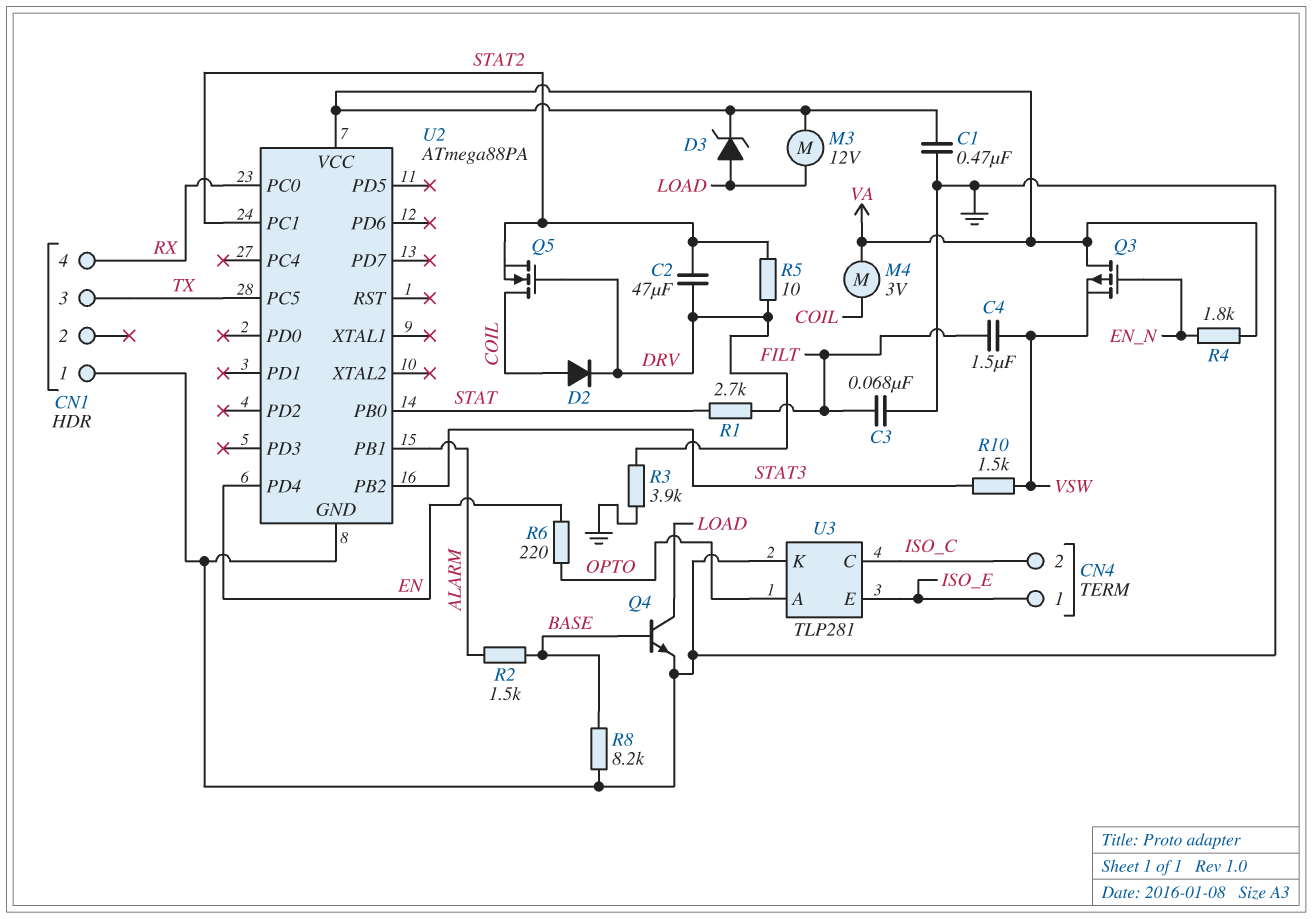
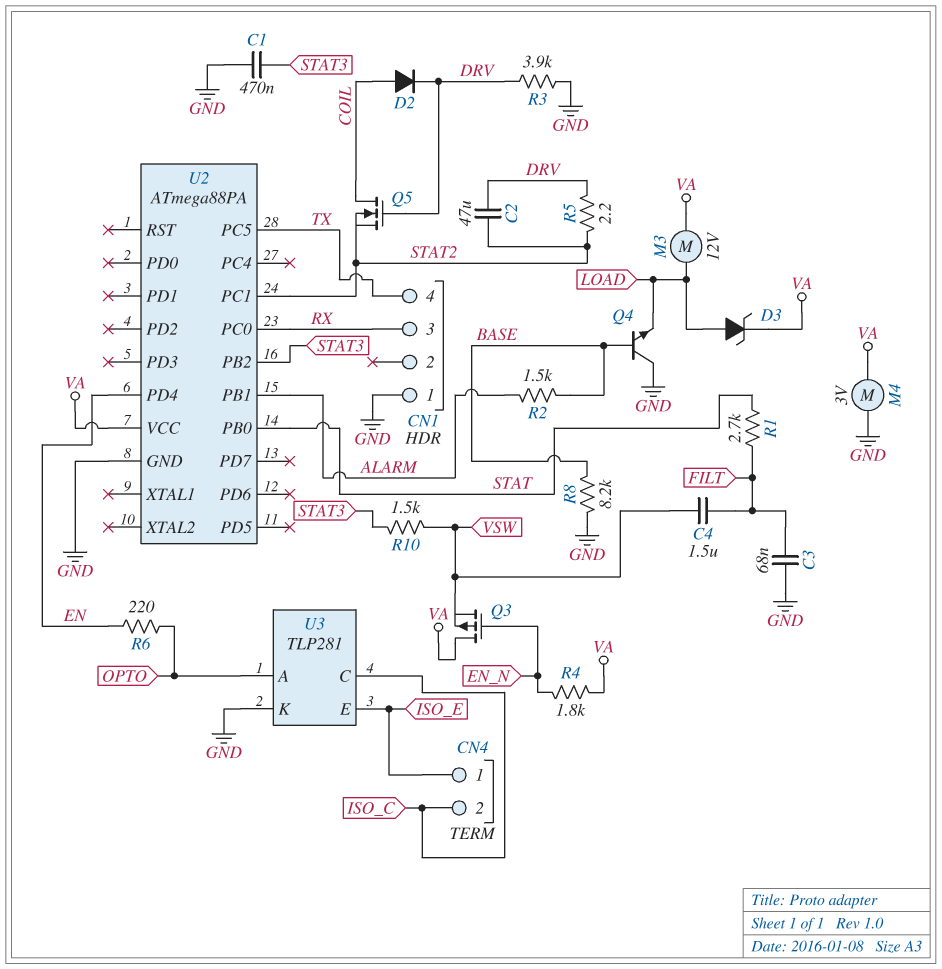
C1: 470nF (GND, VA) -> 470nF (GND, STAT3)
CN1 pin 3: TX -> RX
CN1 pin 4: RX -> TX
M4: motor 3V (COIL, VA) -> motor 3V (GND, VA)
Q4: NPN (B BASE, C LOAD, E GND) -> NPN (B BASE, C GND, E LOAD)
R5: 10 (DRV, STAT2) -> 2.2 (DRV, STAT2)

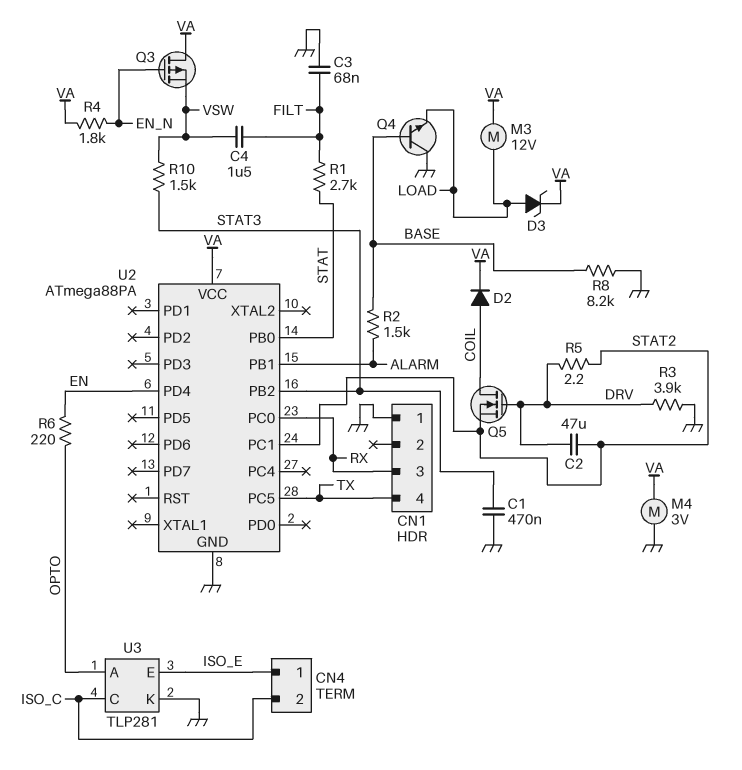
D2: diode (A COIL, K DRV) -> diode (A COIL, K VA)

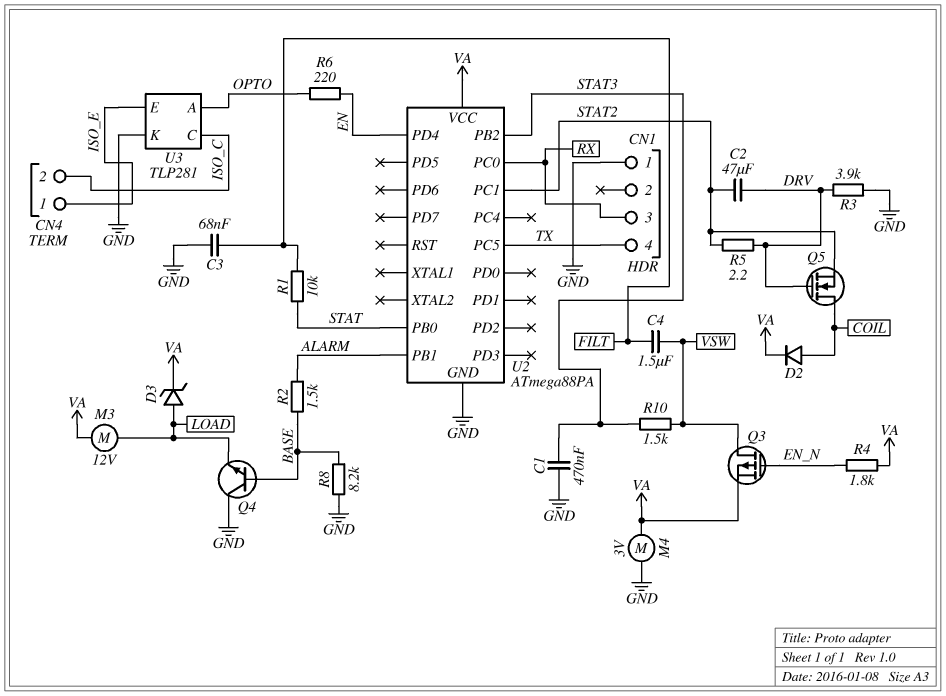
Q3: PMOS (G EN_N, D VA, S VSW) -> PMOS (G EN_N, D VSW, S VA)
R1: 2.7k (FILT, STAT) -> 10k (FILT, STAT)

